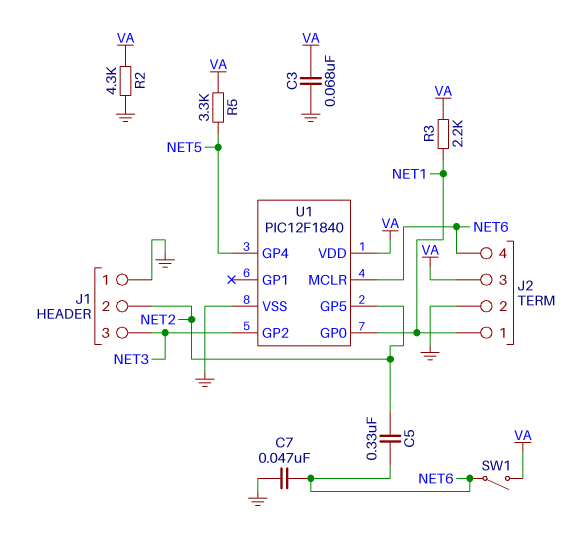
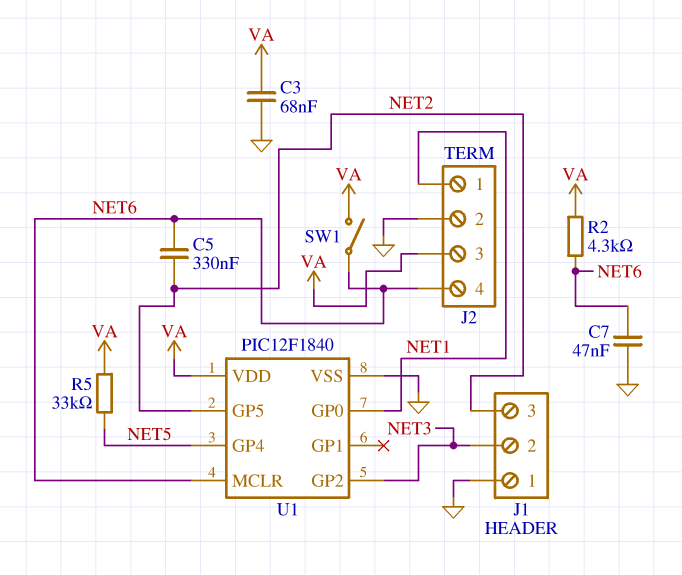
J1 pin 2: NET2 -> NET3
J1 pin 3: NET3 -> NET2
R2: 4.3k (GND, VA) -> 4.3k (NET6, VA)
R3: 2.2k (NET1, VA) -> none
R5: 3.3k (NET5, VA) -> 33k (NET5, VA)

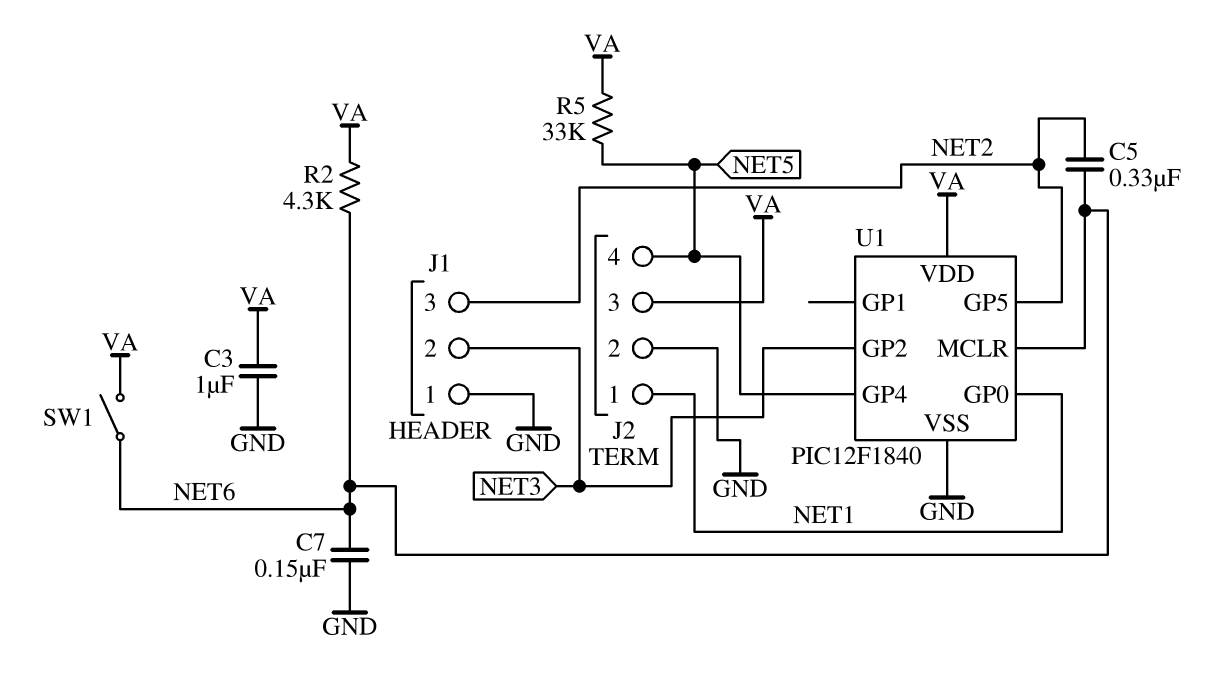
C3: 68nF (GND, VA) -> 1uF (GND, VA)
C7: 47nF (GND, NET6) -> 150nF (GND, NET6)
J2 pin 4: NET6 -> NET5

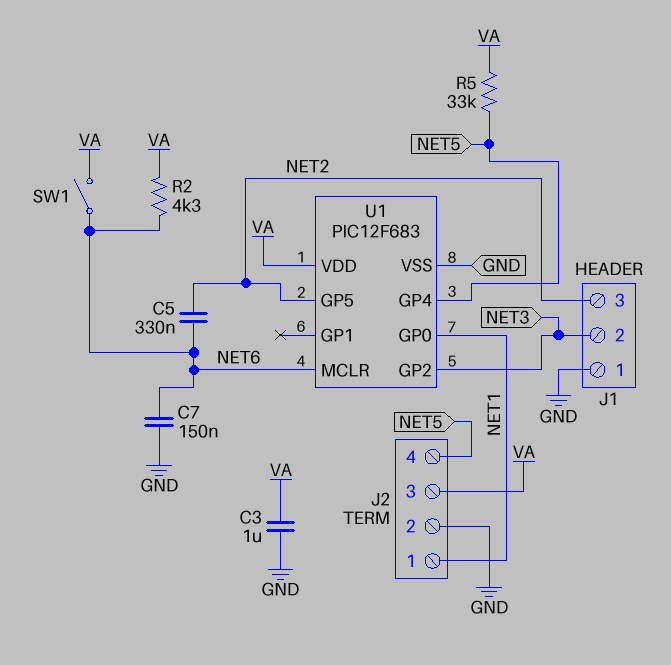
U1: PIC12F1840 -> PIC12F683

